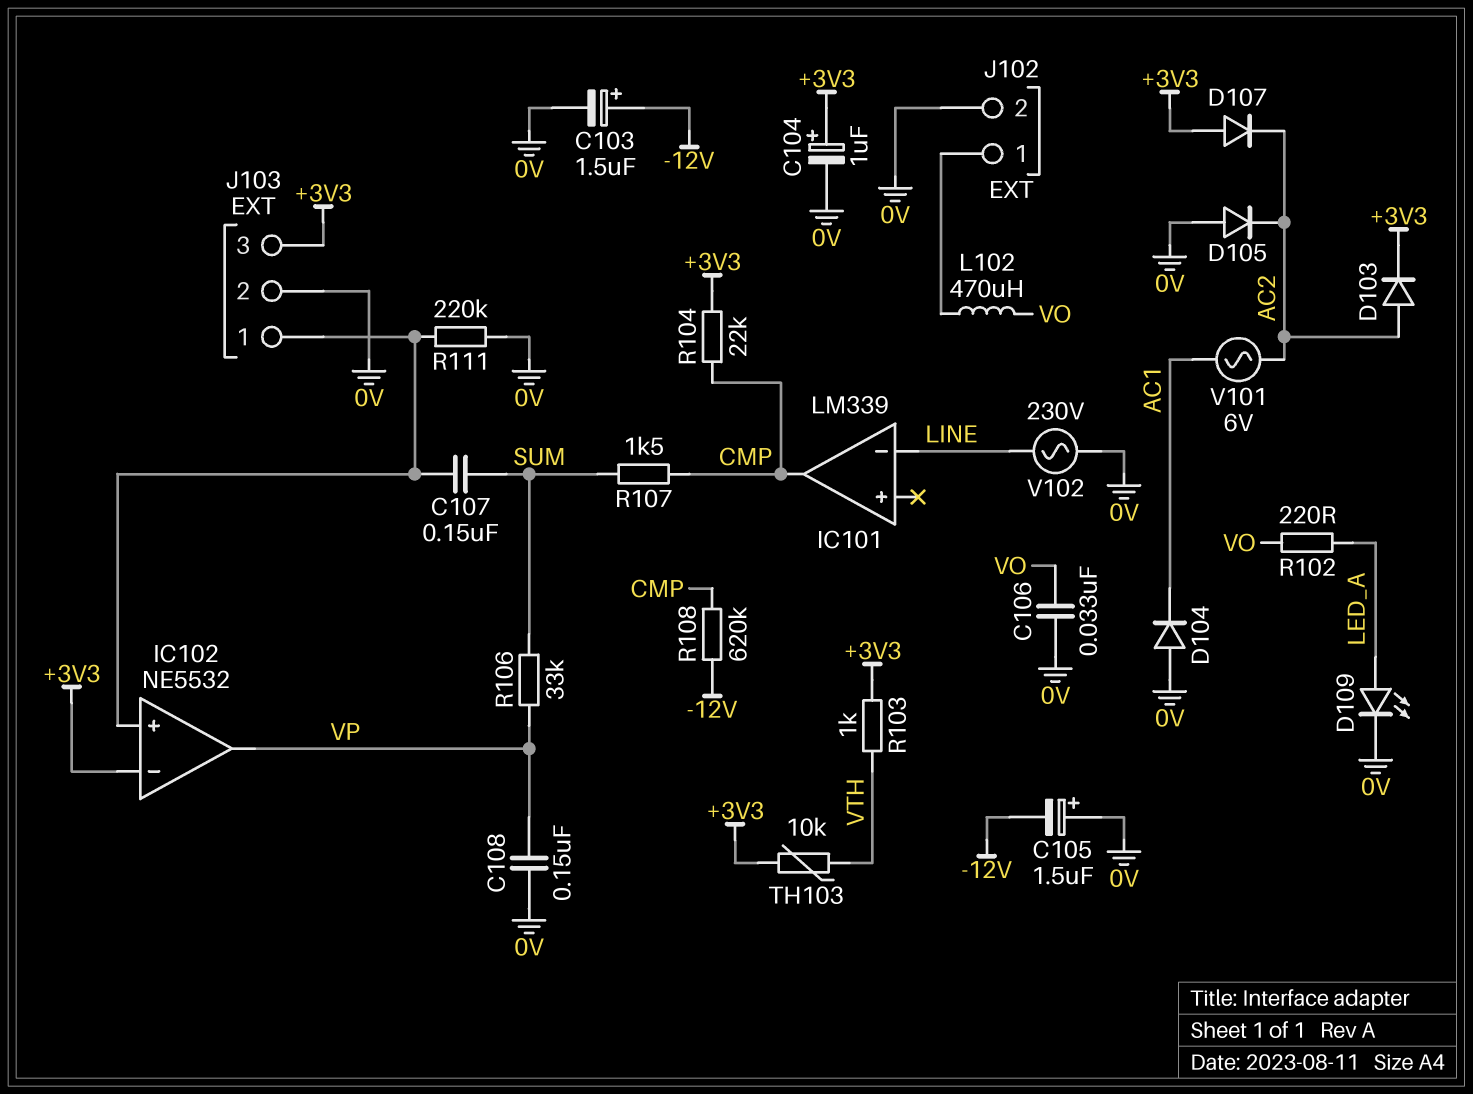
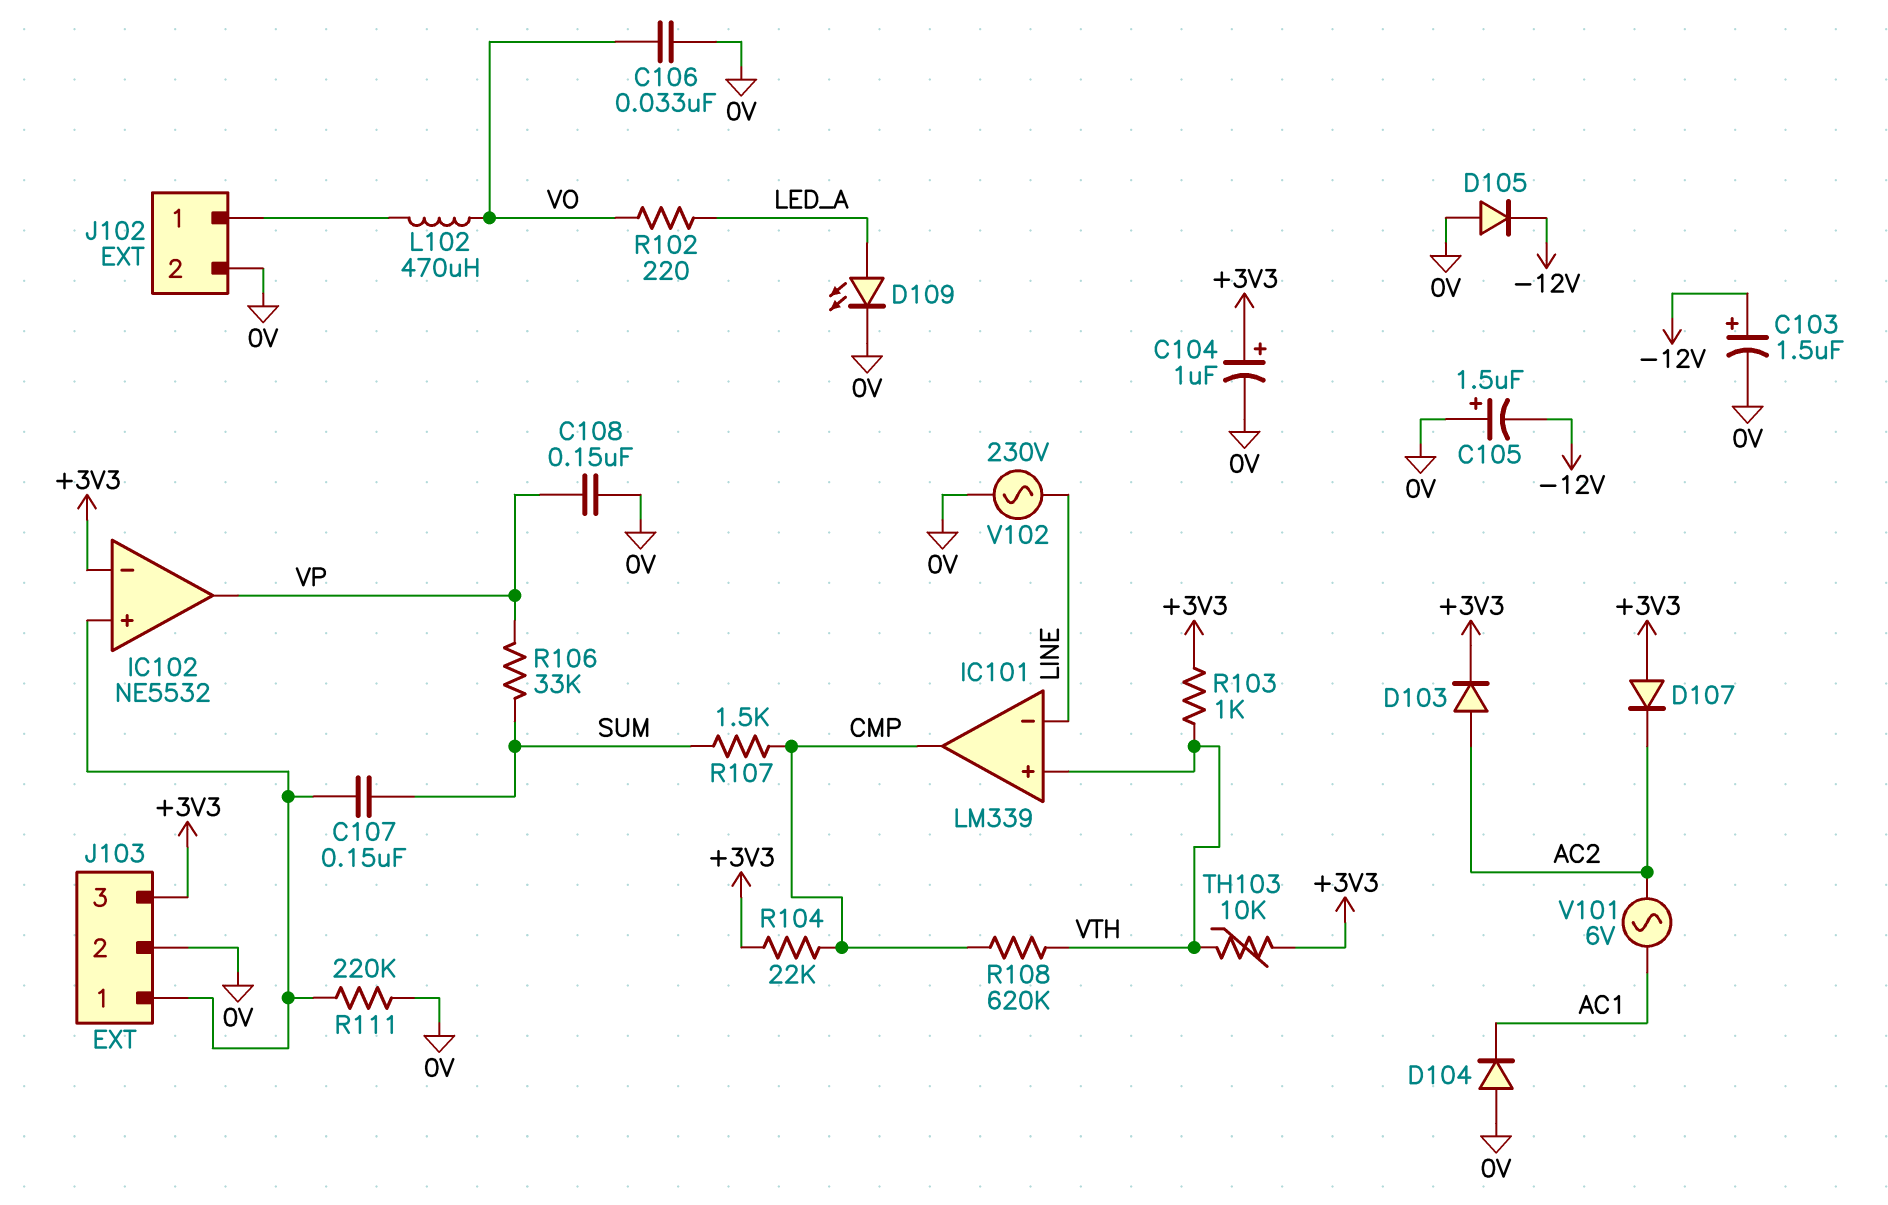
D105: diode (A 0V, K AC2) -> diode (A 0V, K -12V)
IC101 pin in+: none -> VTH
R108: 620k (-12V, CMP) -> 620k (CMP, VTH)

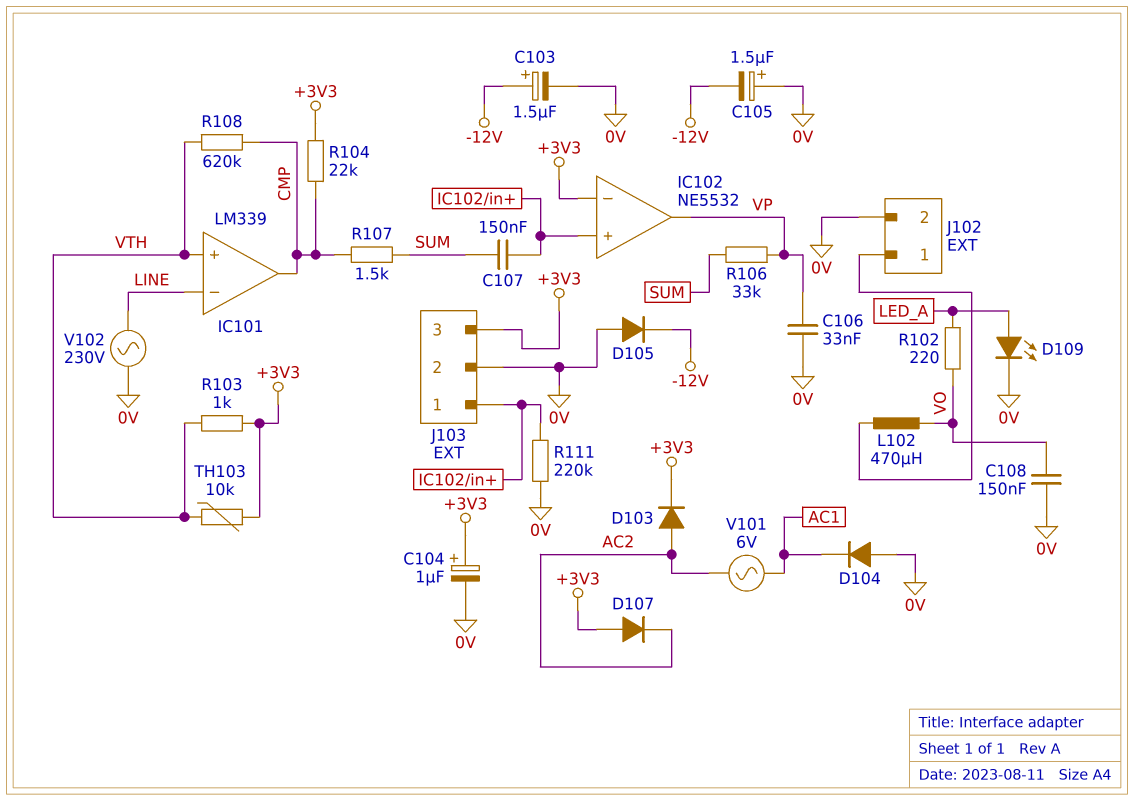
C106: 33nF (0V, VO) -> 33nF (0V, VP)
C108: 150nF (0V, VP) -> 150nF (0V, VO)

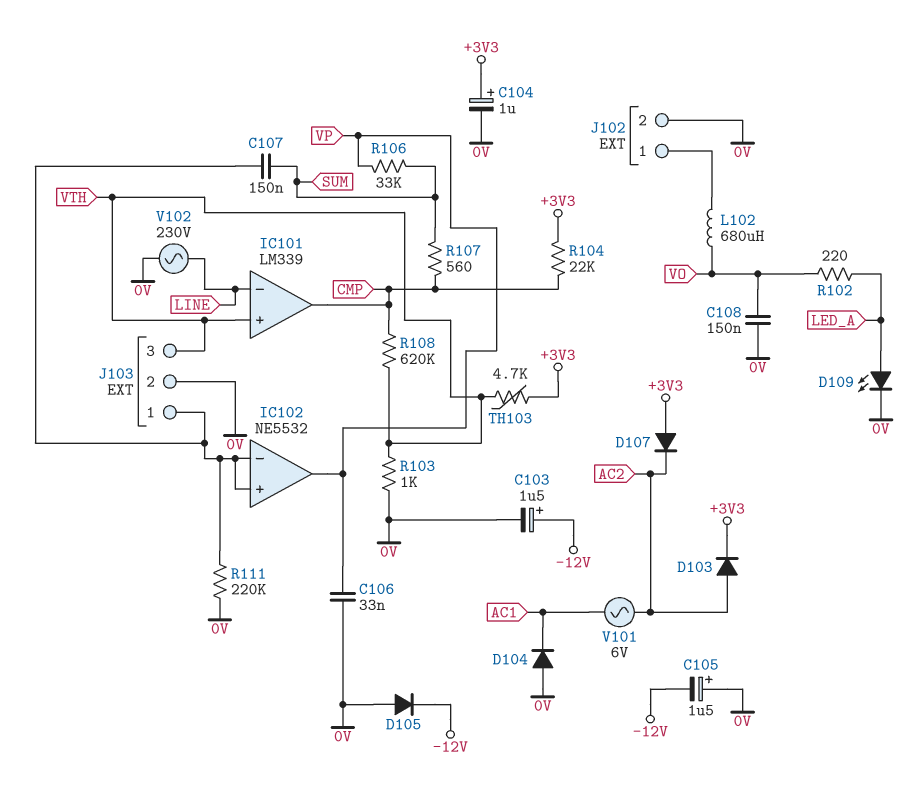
IC102 pin in-: +3V3 -> IC102/in+
J103 pin 3: +3V3 -> VTH
L102: 470uH (J102/1, VO) -> 680uH (J102/1, VO)
R103: 1k (+3V3, VTH) -> 1k (0V, VTH)
R107: 1.5k (CMP, SUM) -> 560 (CMP, SUM)
TH103: 10k (+3V3, VTH) -> 4.7k (+3V3, VTH)

